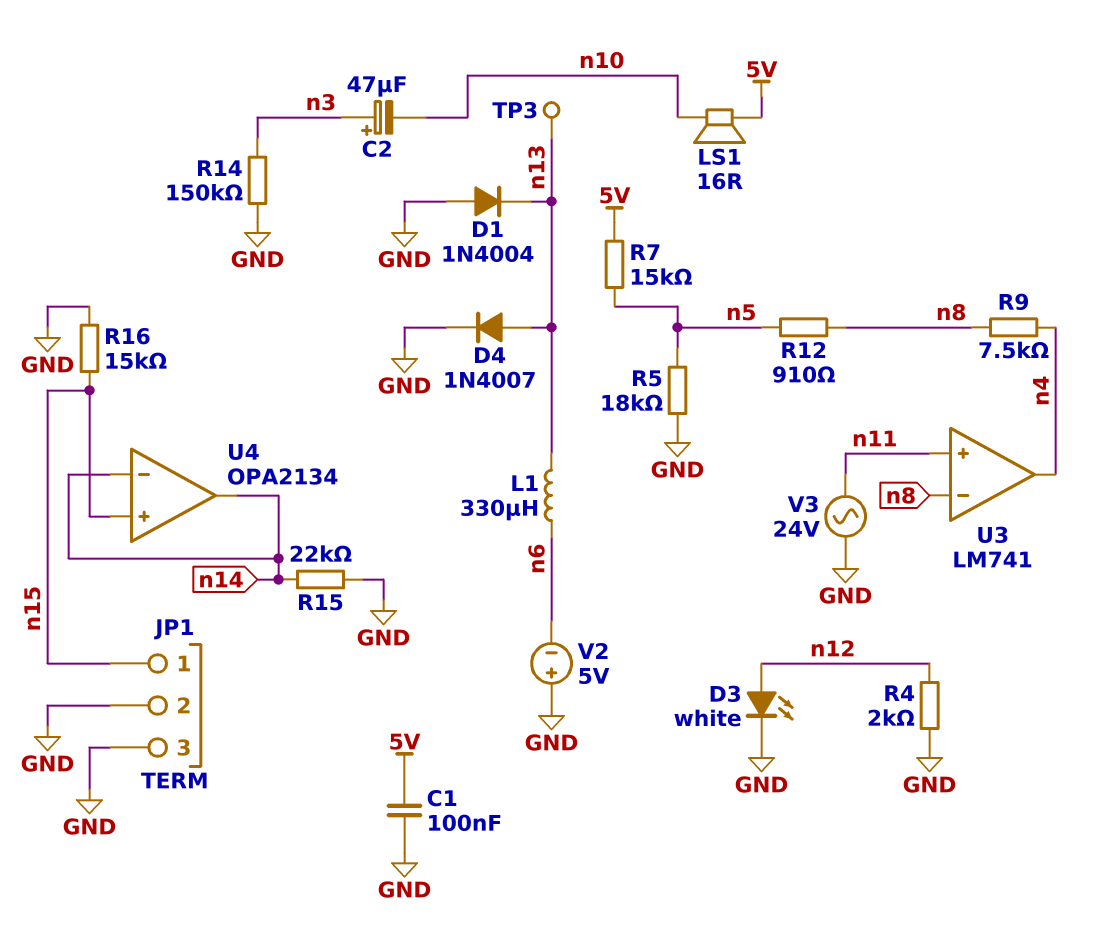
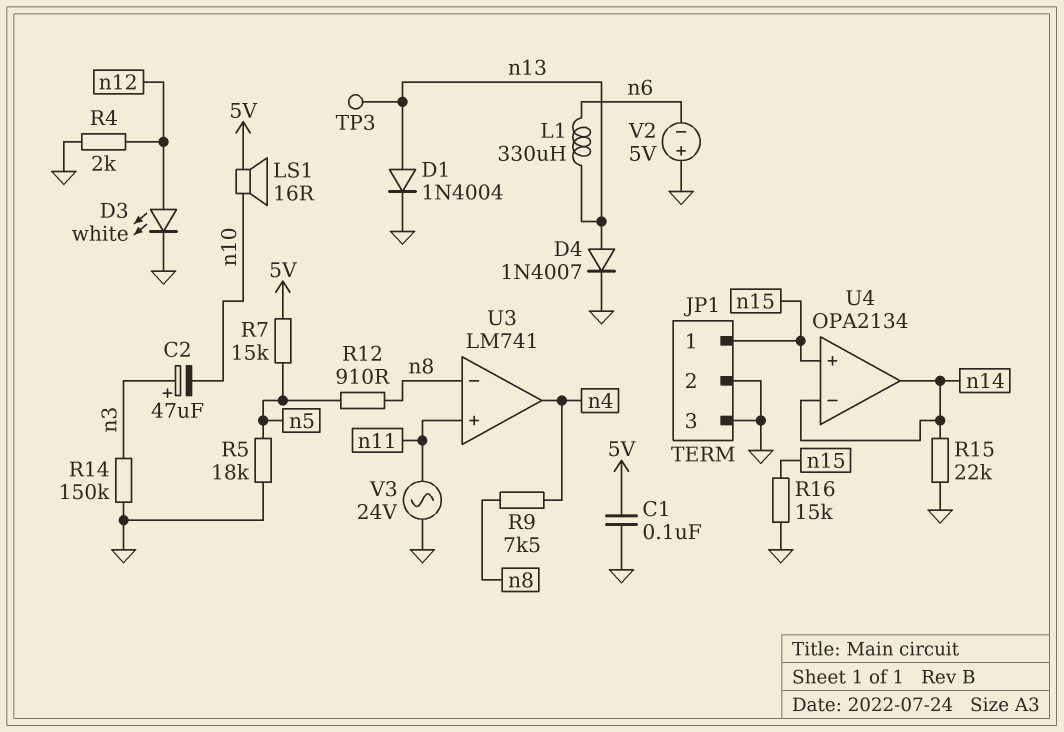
D1: diode 1N4004 (A GND, K n13) -> diode 1N4004 (A n13, K GND)

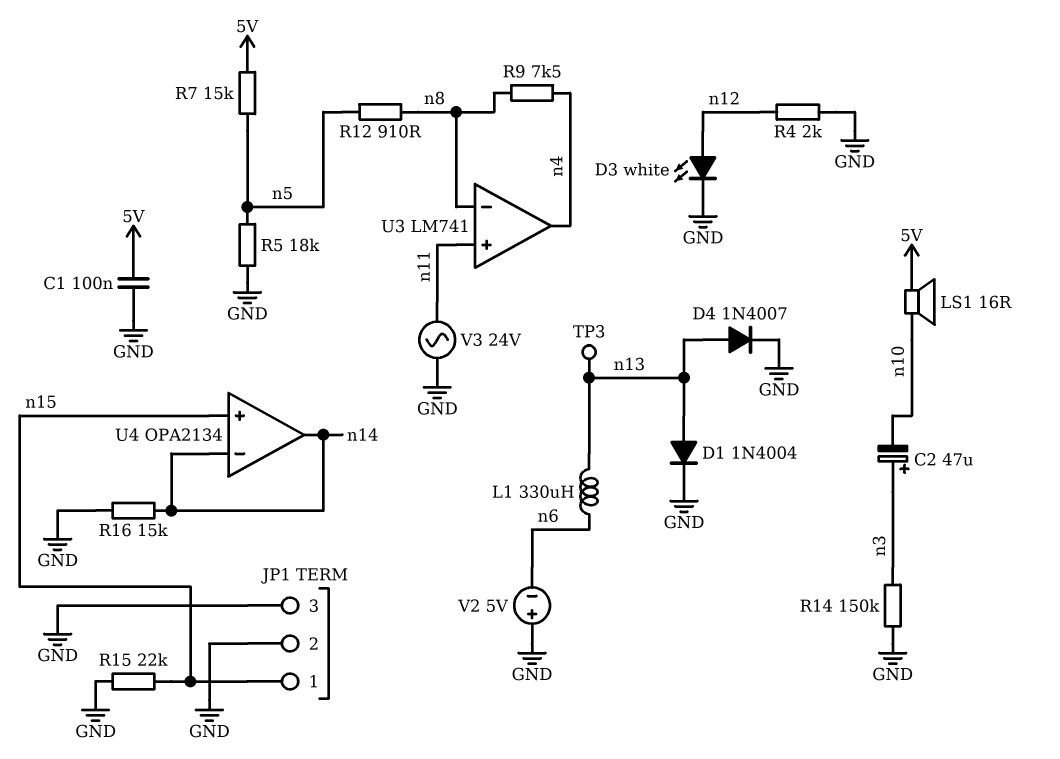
R15: 22k (GND, n14) -> 22k (GND, n15)
R16: 15k (GND, n15) -> 15k (GND, n14)

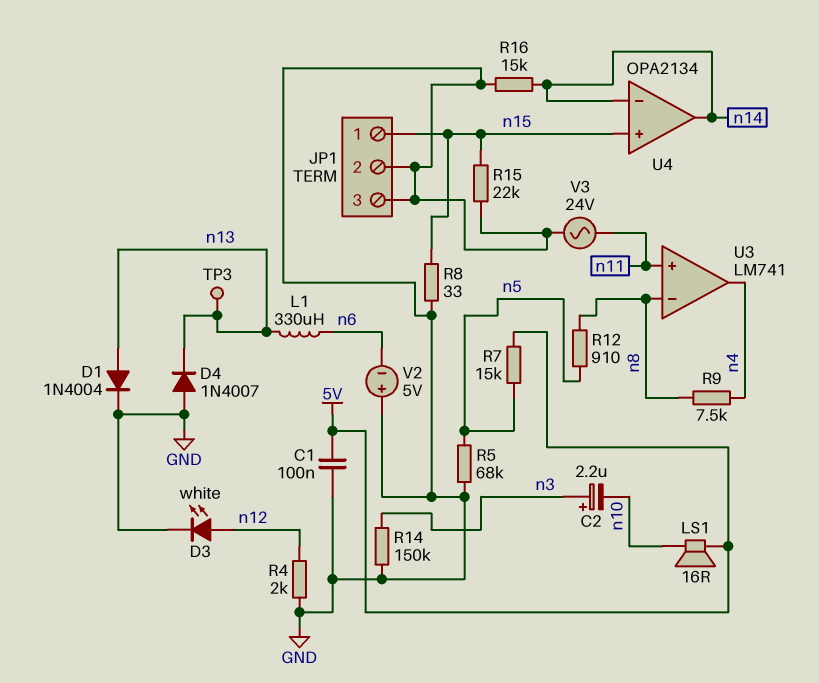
C2: 47uF (plus n3, minus n10) -> 2.2uF (plus n3, minus n10)
D4: diode 1N4007 (A n13, K GND) -> diode 1N4007 (A GND, K n13)
R5: 18k (GND, n5) -> 68k (GND, n5)
R8: none -> 33 (GND, n15)

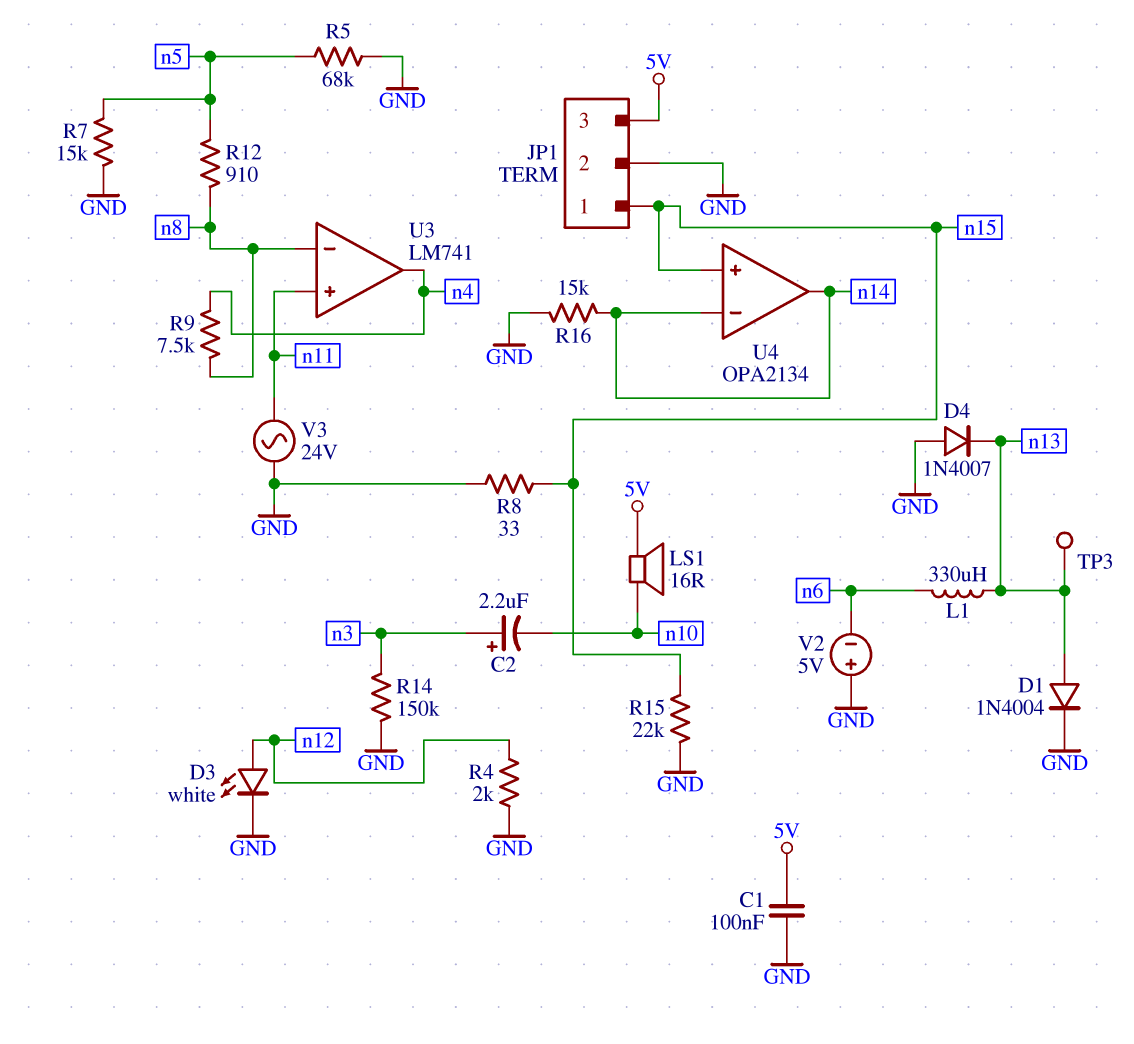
JP1 pin 3: GND -> 5V
R7: 15k (5V, n5) -> 15k (GND, n5)

